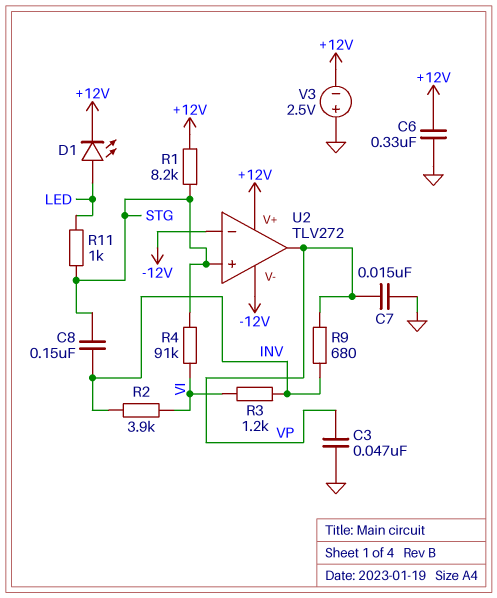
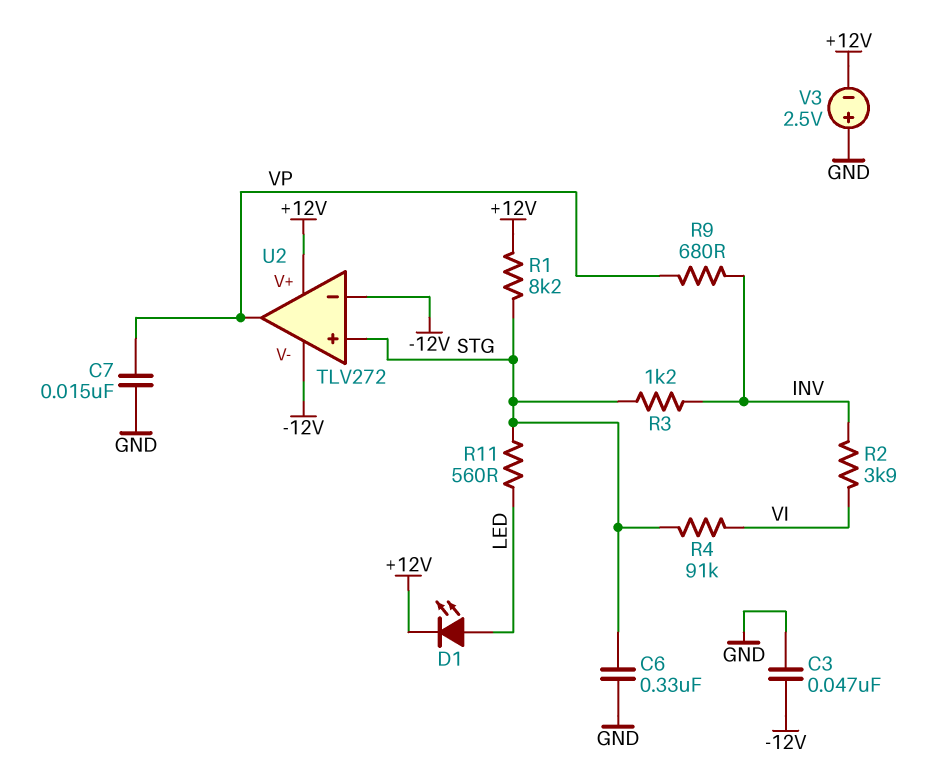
C3: 47nF (GND, VP) -> 47nF (-12V, GND)
C6: 330nF (+12V, GND) -> 330nF (GND, STG)
C8: 150nF (INV, STG) -> none
R3: 1.2k (INV, VI) -> 1.2k (INV, STG)
R11: 1k (LED, STG) -> 560 (LED, STG)

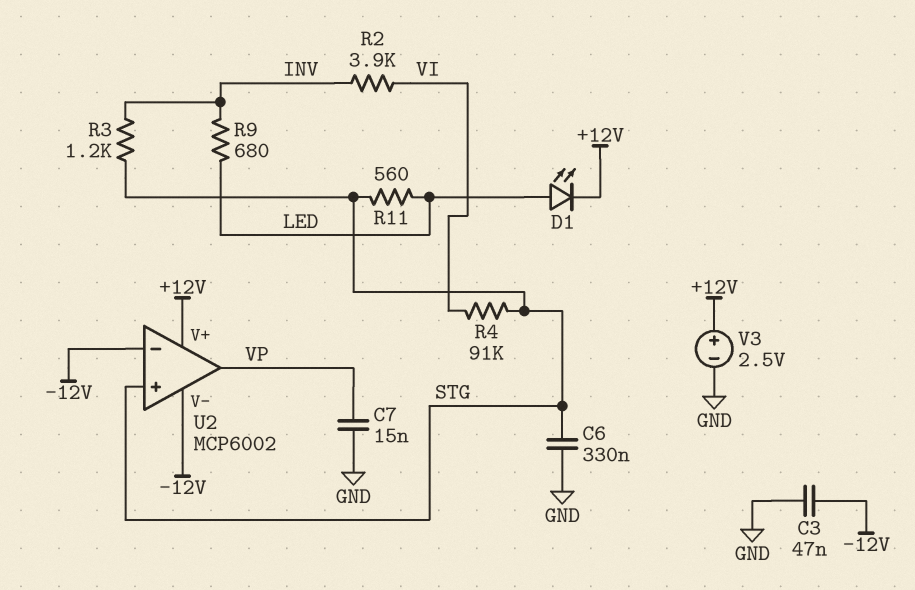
R1: 8.2k (+12V, STG) -> none
R9: 680 (INV, VP) -> 680 (INV, LED)
U2: TLV272 -> MCP6002
V3: 2.5V (plus GND, minus +12V) -> 2.5V (plus +12V, minus GND)

